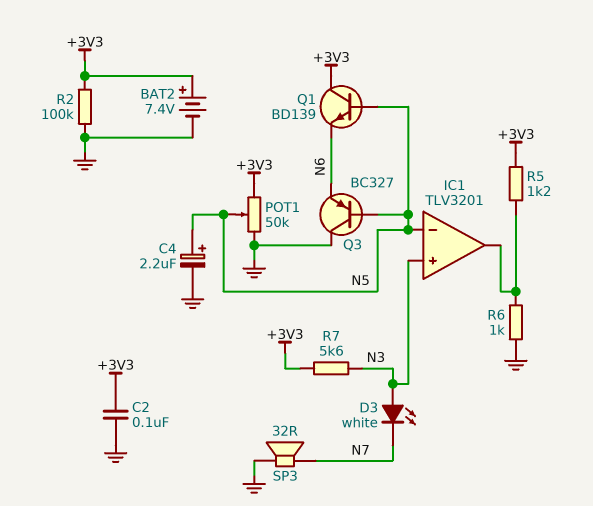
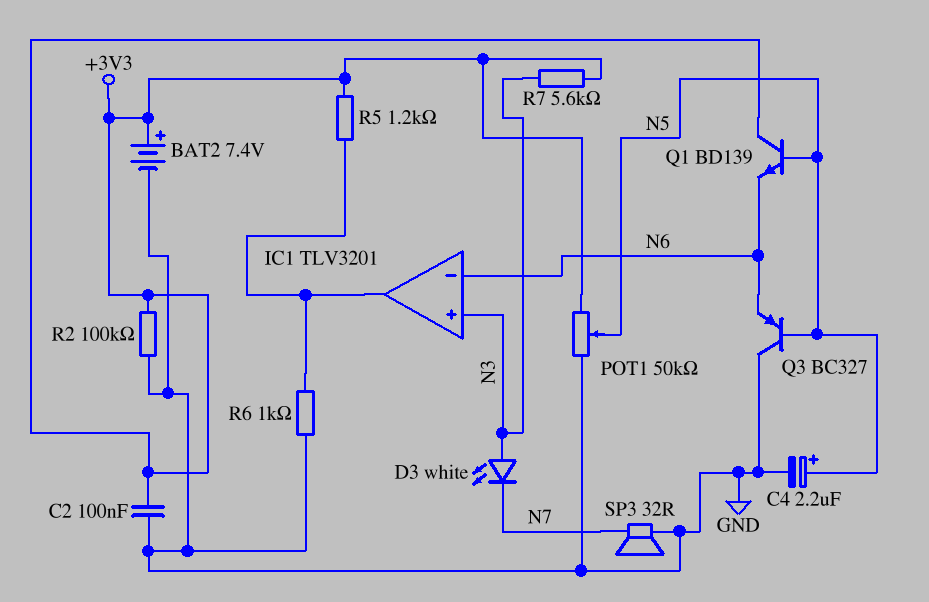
IC1 pin in-: N5 -> N6

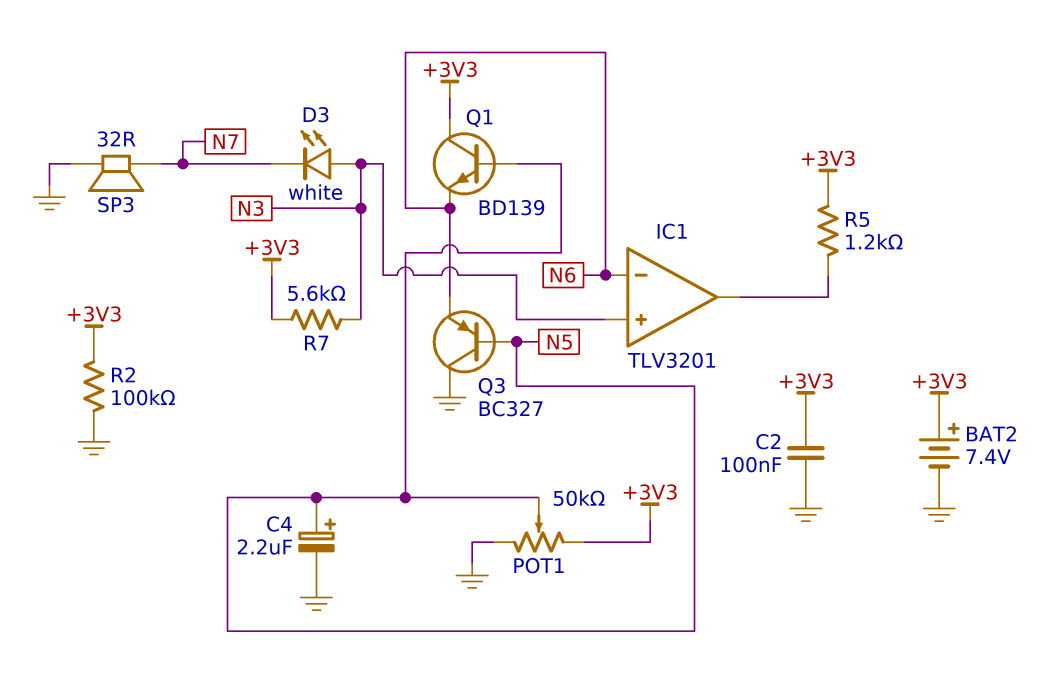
R6: 1k (GND, IC1/out) -> none

